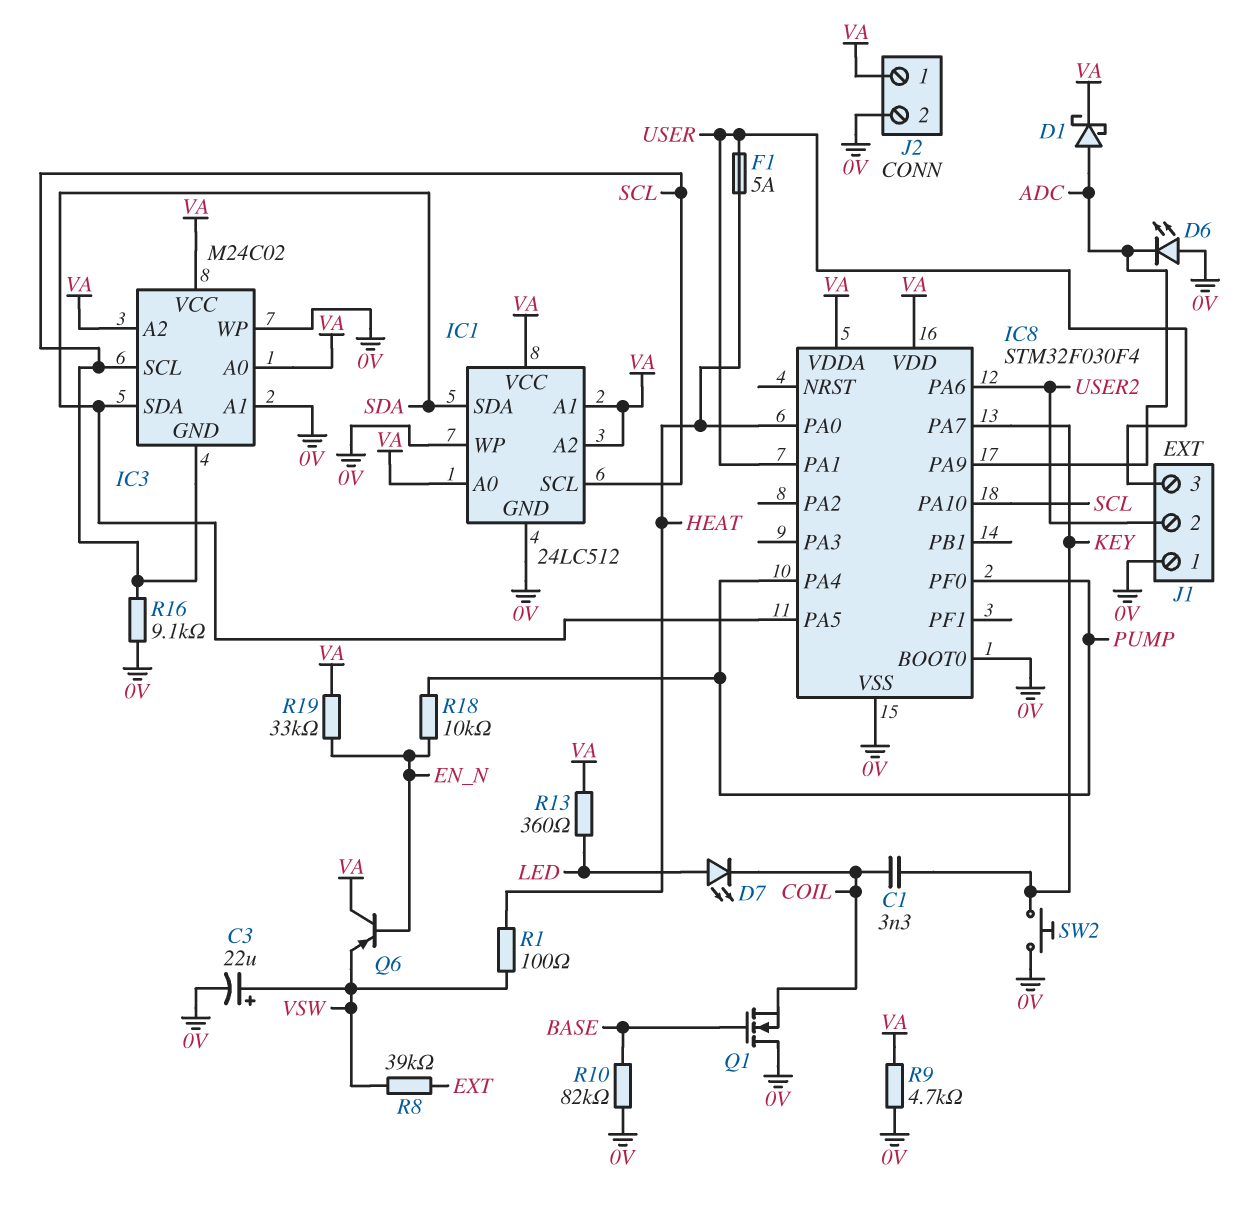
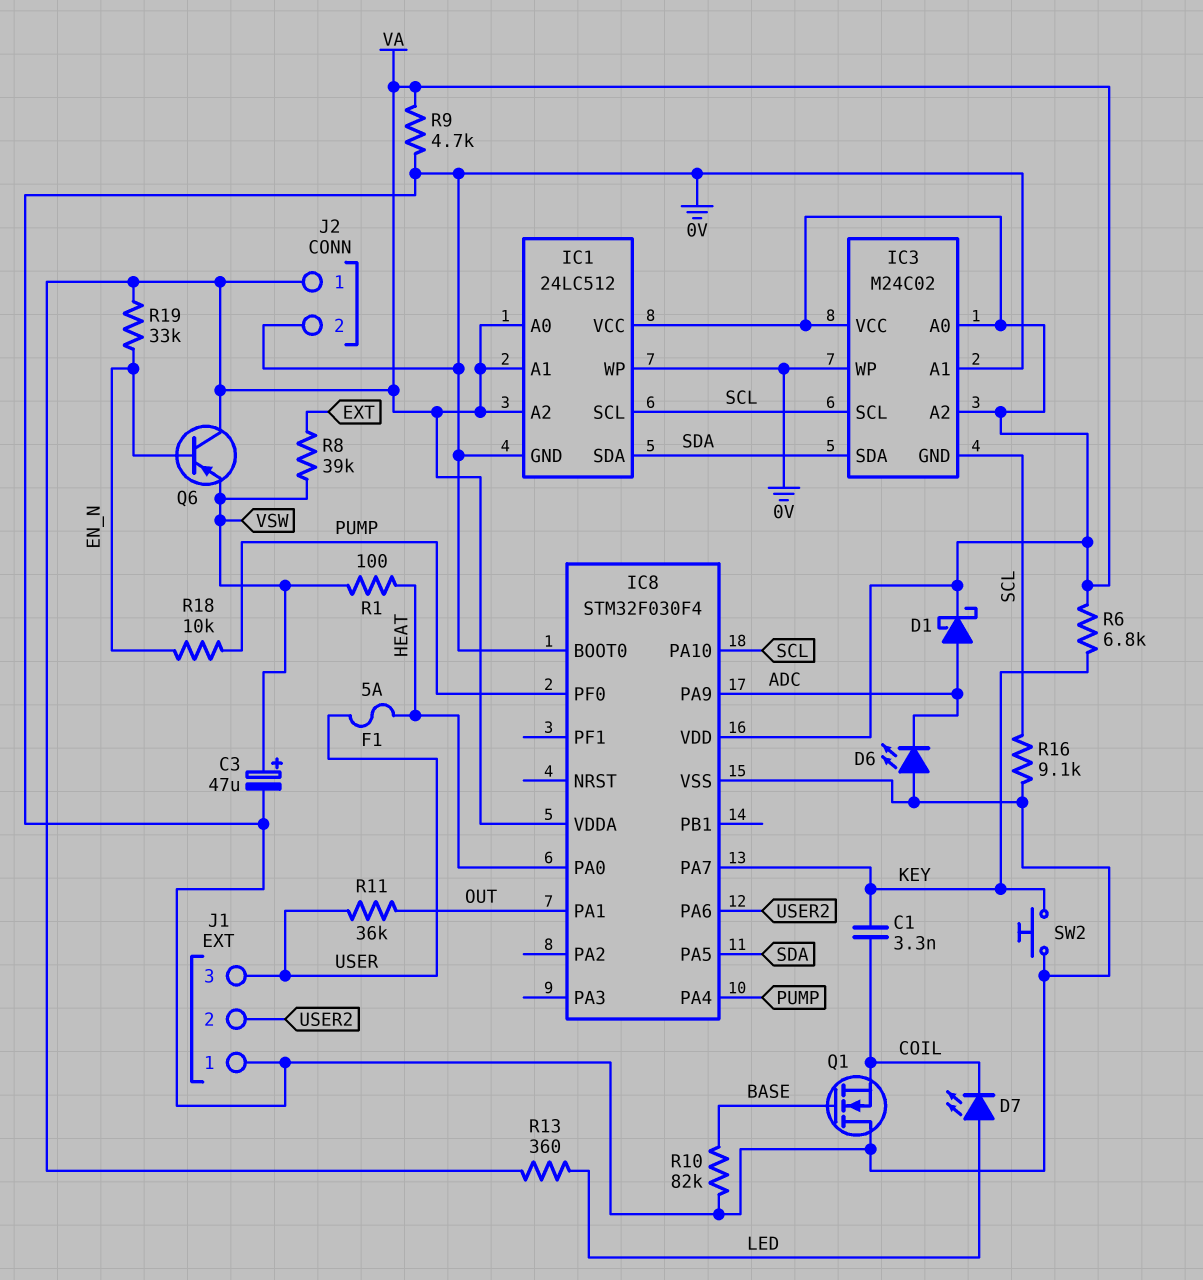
C3: 22uF (plus VSW, minus 0V) -> 47uF (plus VSW, minus 0V)
IC8 pin PA1: USER -> OUT
R6: none -> 6.8k (KEY, VA)
R11: none -> 36k (OUT, USER)

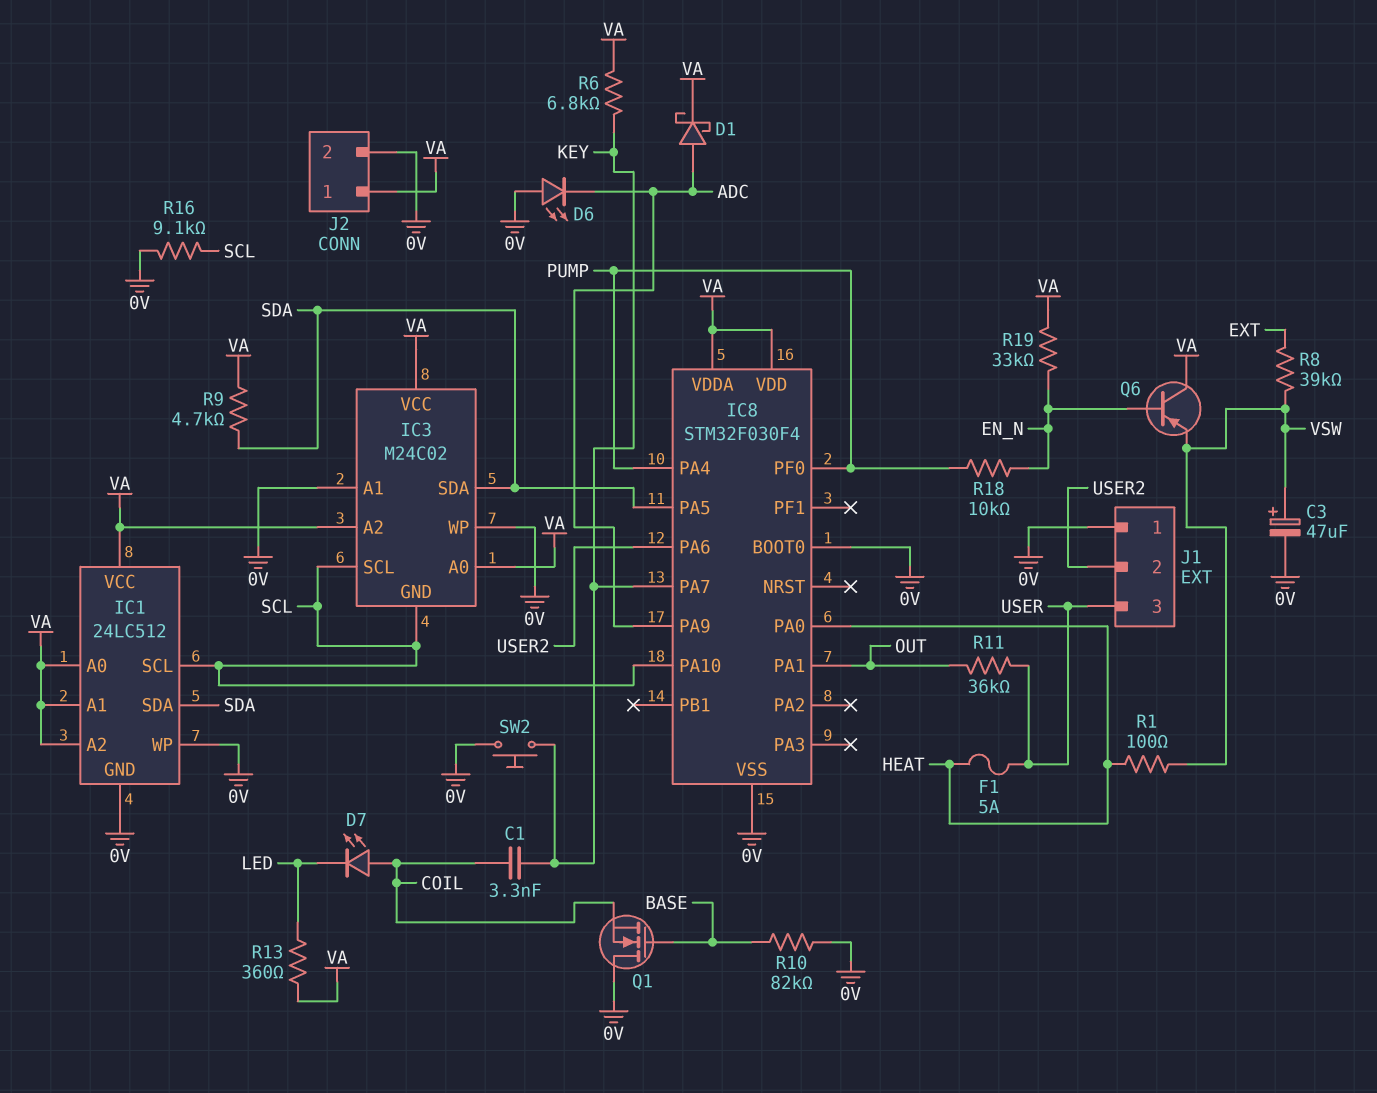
D7: LED (A LED, K COIL) -> LED (A COIL, K LED)
R9: 4.7k (0V, VA) -> 4.7k (SDA, VA)

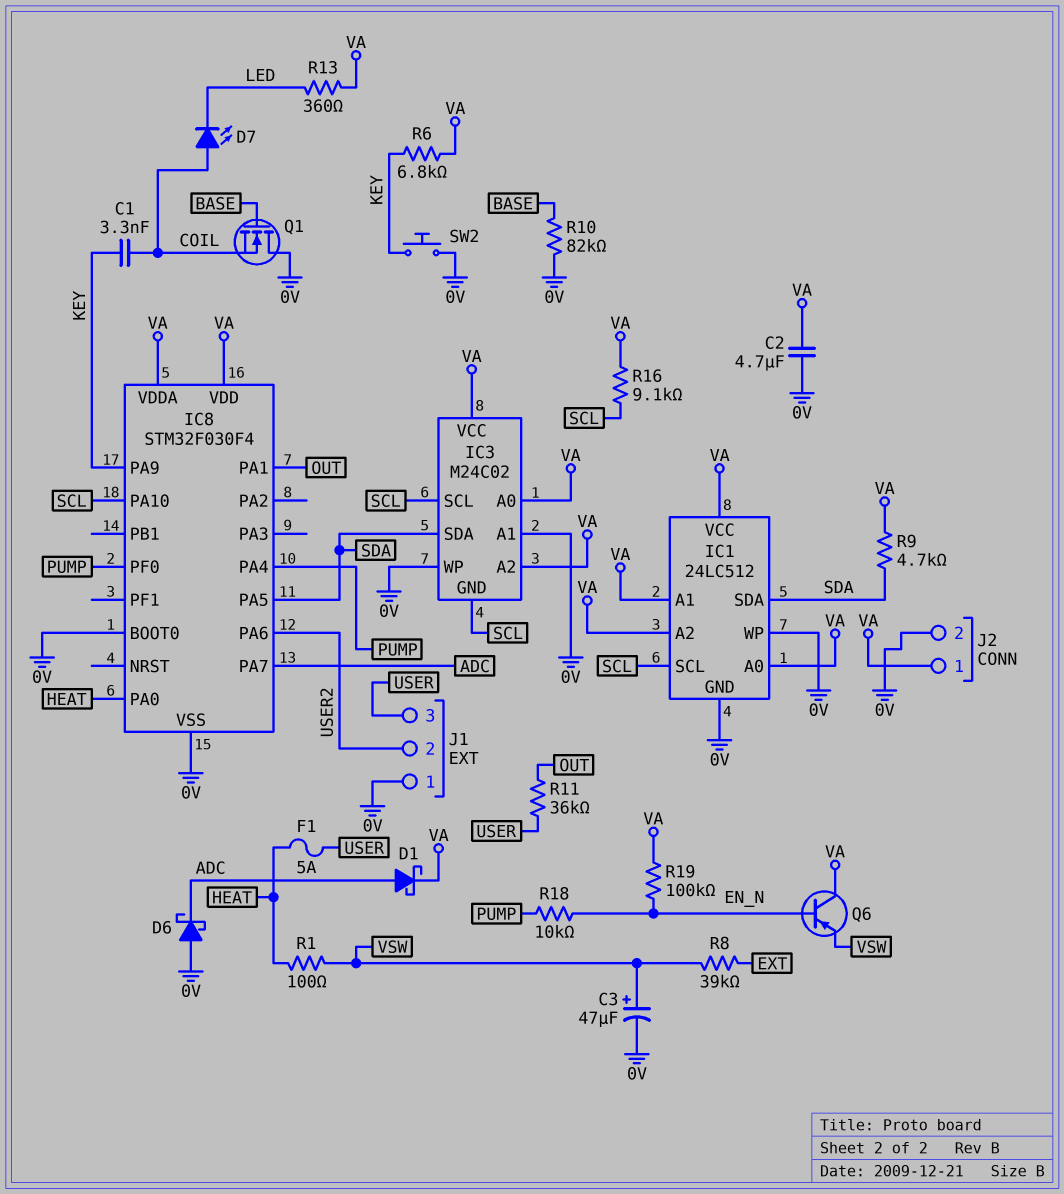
C2: none -> 4.7uF (0V, VA)
D6: LED (A 0V, K ADC) -> schottky (A 0V, K ADC)
IC8 pin PA7: KEY -> ADC
IC8 pin PA9: ADC -> KEY
R16: 9.1k (0V, SCL) -> 9.1k (SCL, VA)
R19: 33k (EN_N, VA) -> 100k (EN_N, VA)

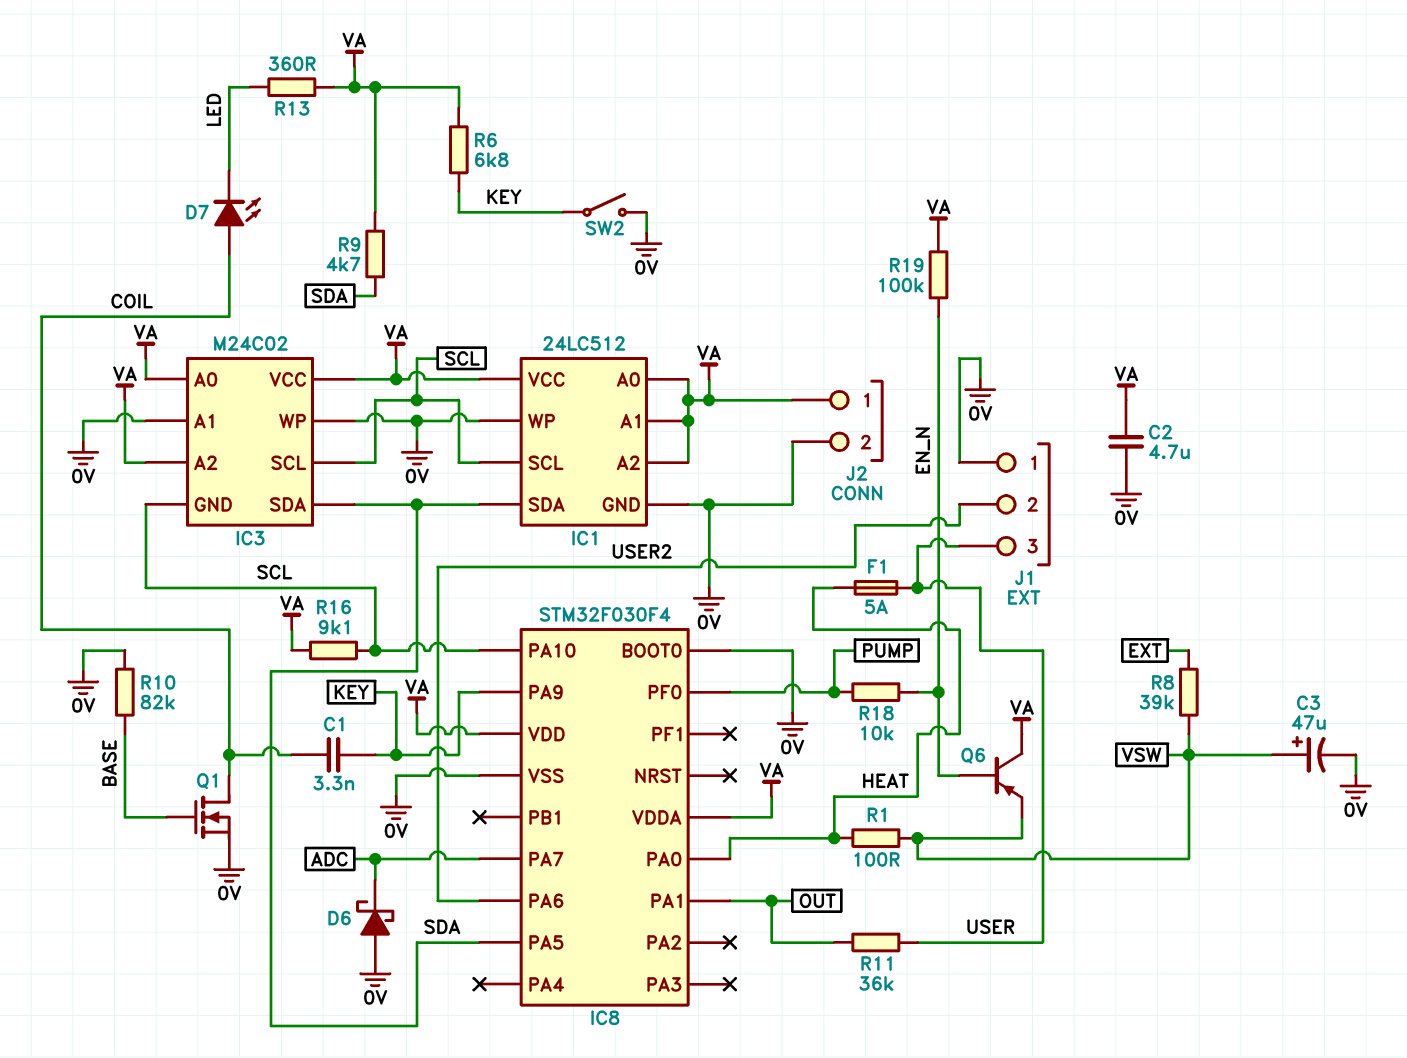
D1: schottky (A ADC, K VA) -> none
IC8 pin PA4: PUMP -> none
Q1: NMOS (G BASE, D 0V, S COIL) -> NMOS (G BASE, D COIL, S 0V)
SW2: button (0V, KEY) -> switch (0V, KEY)

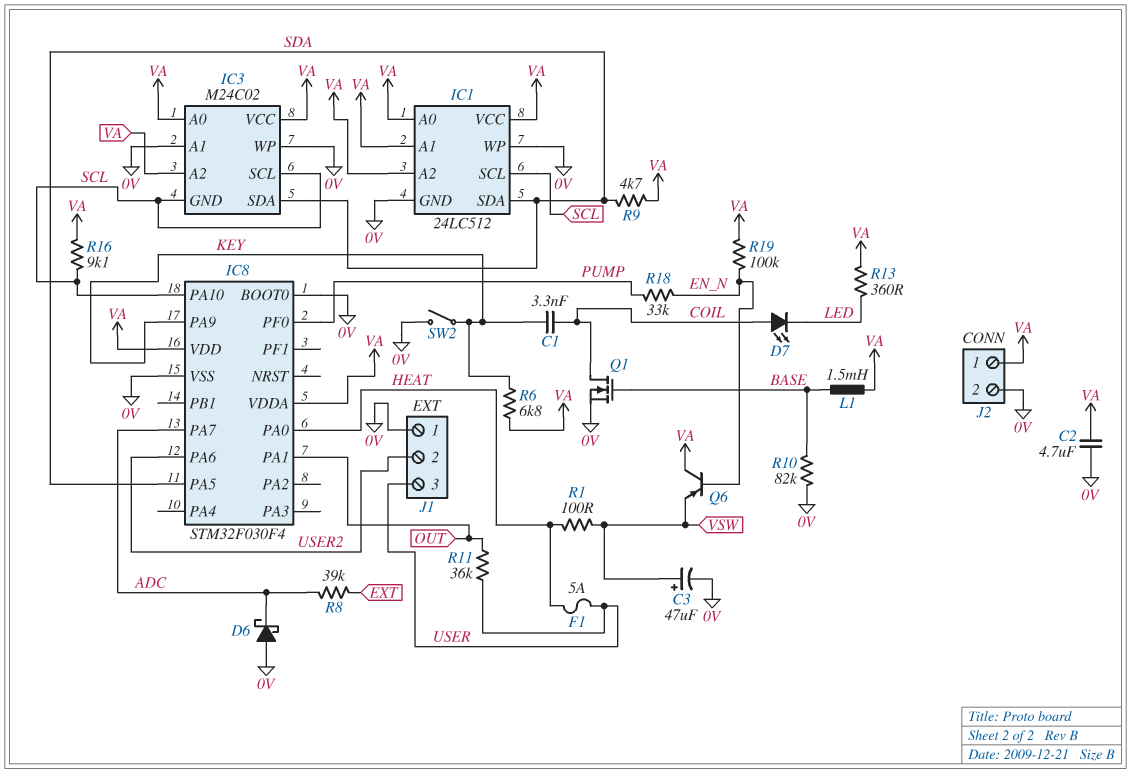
L1: none -> 1.5mH (BASE, VA)
R8: 39k (EXT, VSW) -> 39k (ADC, EXT)
R18: 10k (EN_N, PUMP) -> 33k (EN_N, PUMP)

